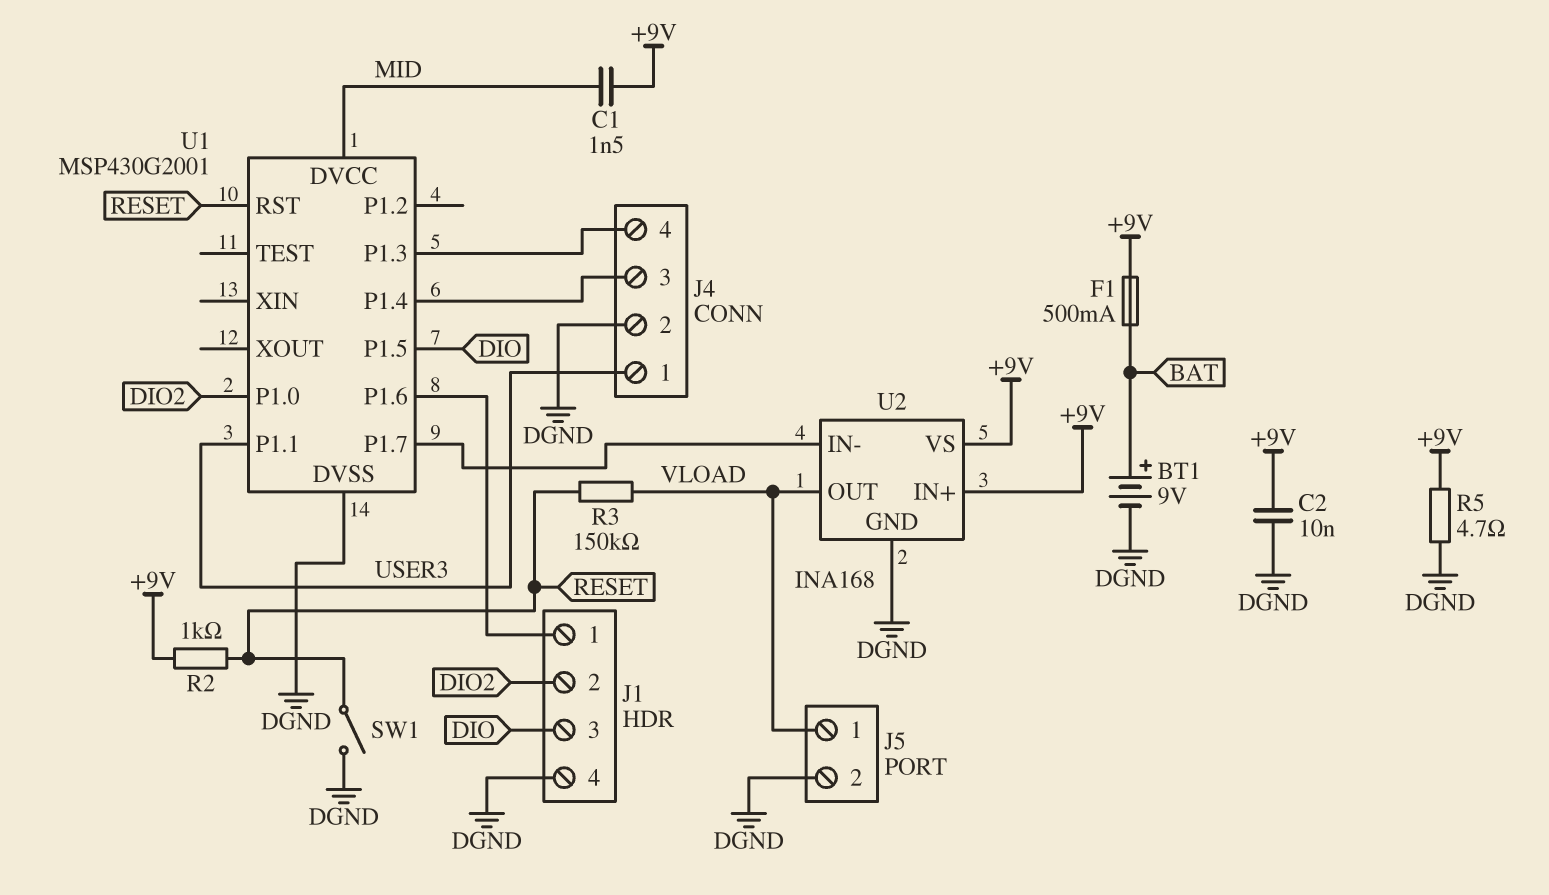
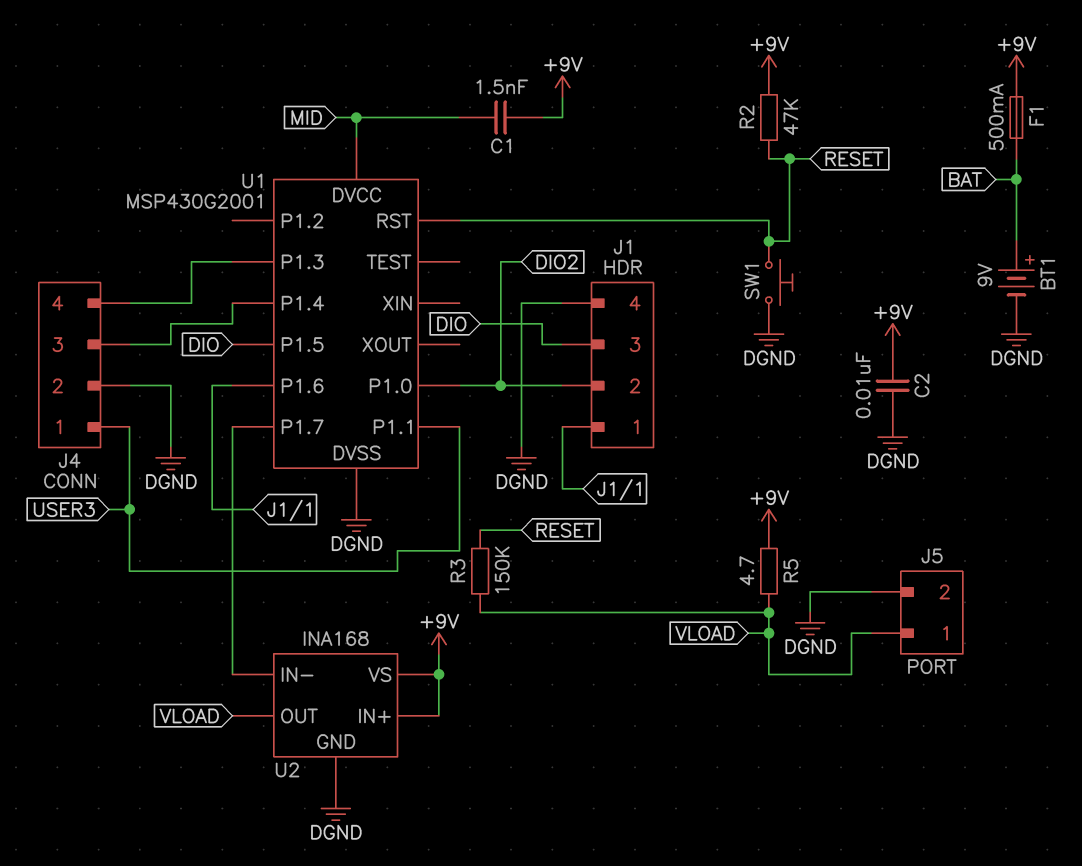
R2: 1k (+9V, RESET) -> 47k (+9V, RESET)
R5: 4.7 (+9V, DGND) -> 4.7 (+9V, VLOAD)
SW1: switch (DGND, RESET) -> button (DGND, RESET)

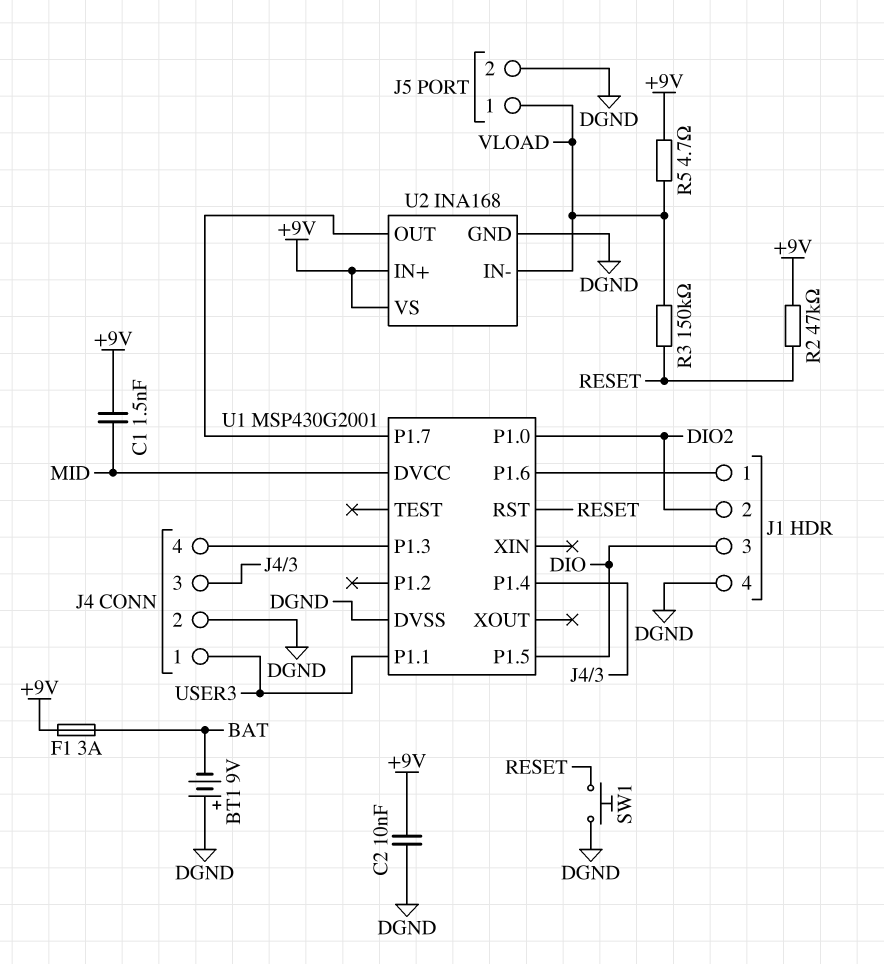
BT1: 9V (plus BAT, minus DGND) -> 9V (plus DGND, minus BAT)
F1: 500mA (+9V, BAT) -> 3A (+9V, BAT)
U2 pin IN-: U1/P1.7 -> VLOAD
U2 pin OUT: VLOAD -> U1/P1.7

